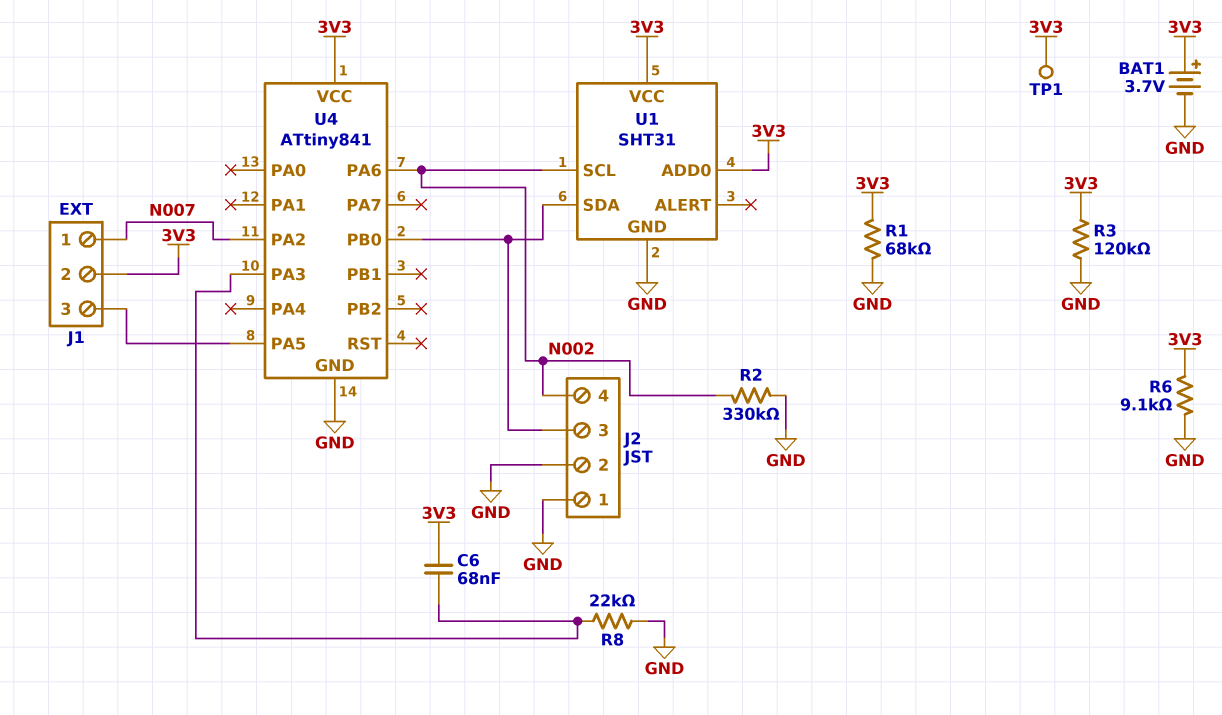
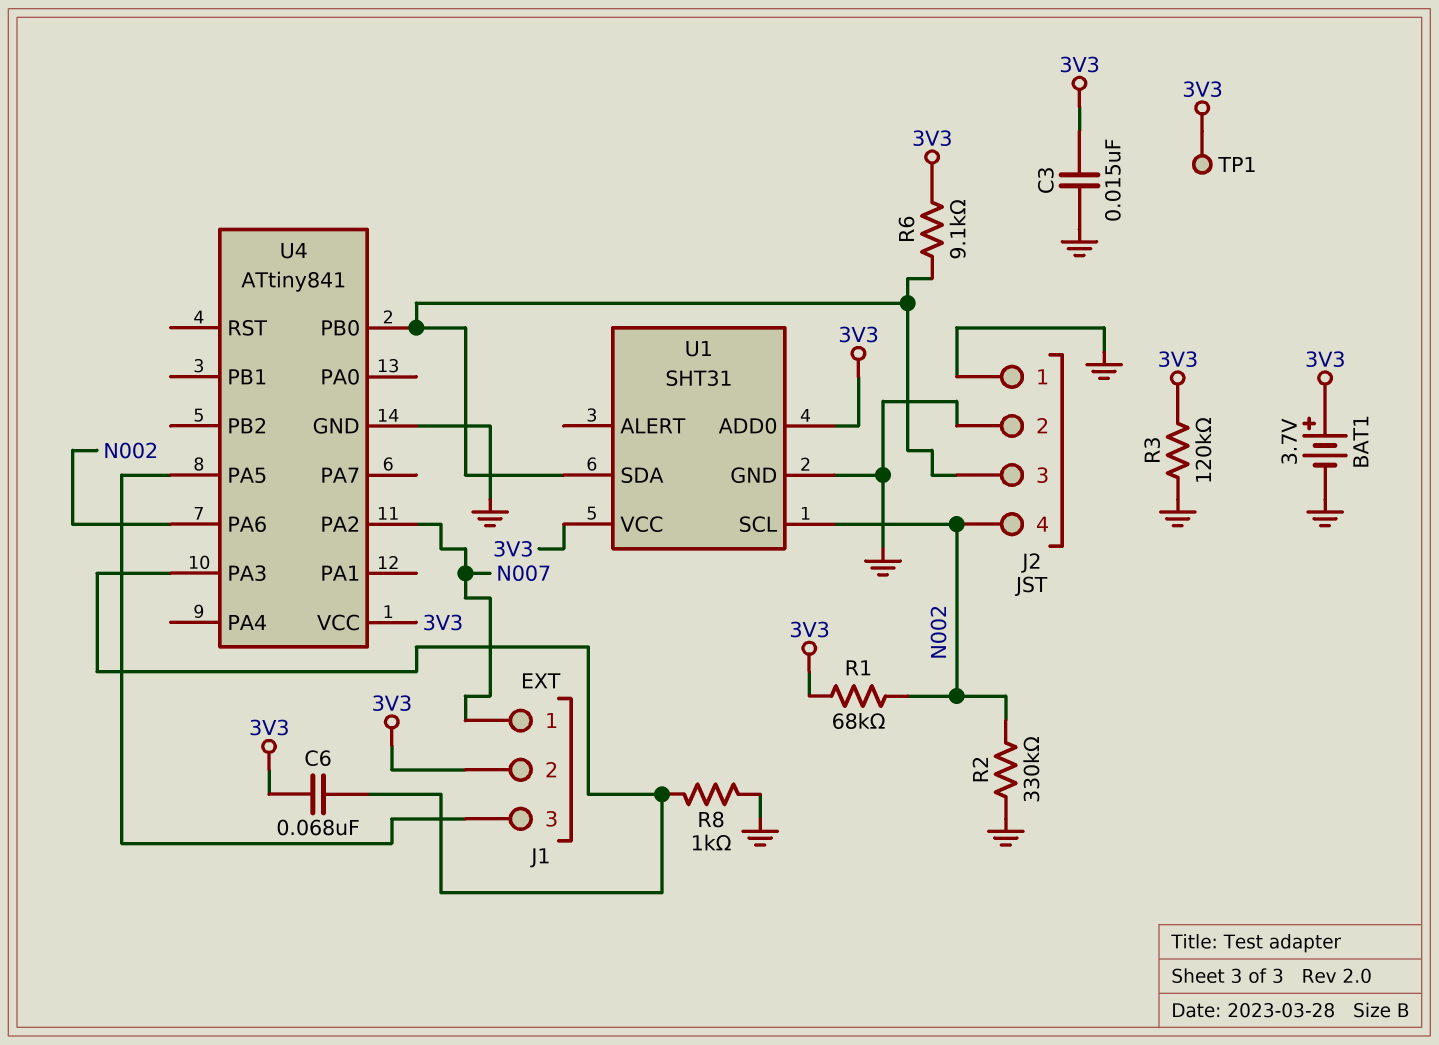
C3: none -> 15nF (3V3, GND)
R1: 68k (3V3, GND) -> 68k (3V3, N002)
R6: 9.1k (3V3, GND) -> 9.1k (3V3, J2/3)
R8: 22k (GND, U4/PA3) -> 1k (GND, U4/PA3)

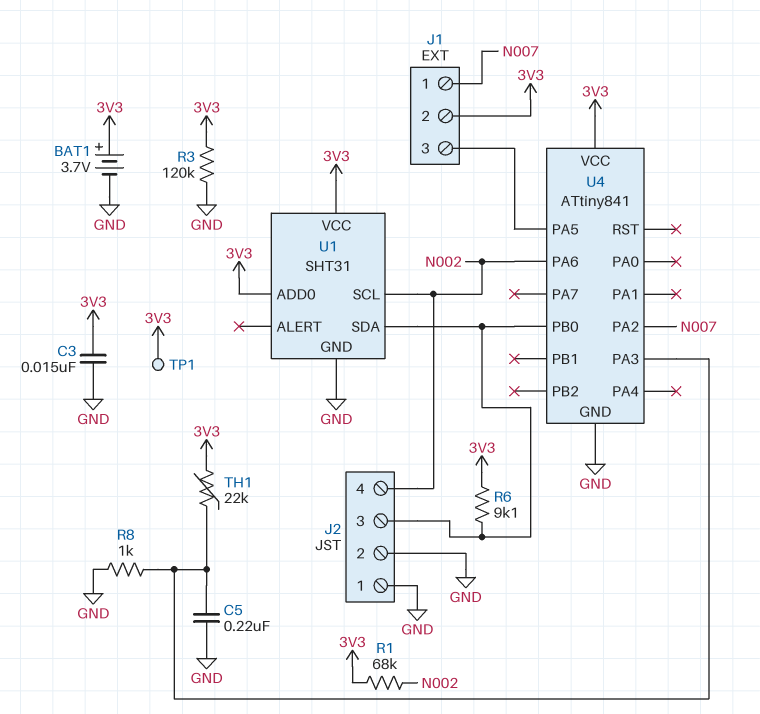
C5: none -> 220nF (GND, U4/PA3)
C6: 68nF (3V3, U4/PA3) -> none
R2: 330k (GND, N002) -> none
TH1: none -> 22k (3V3, U4/PA3)

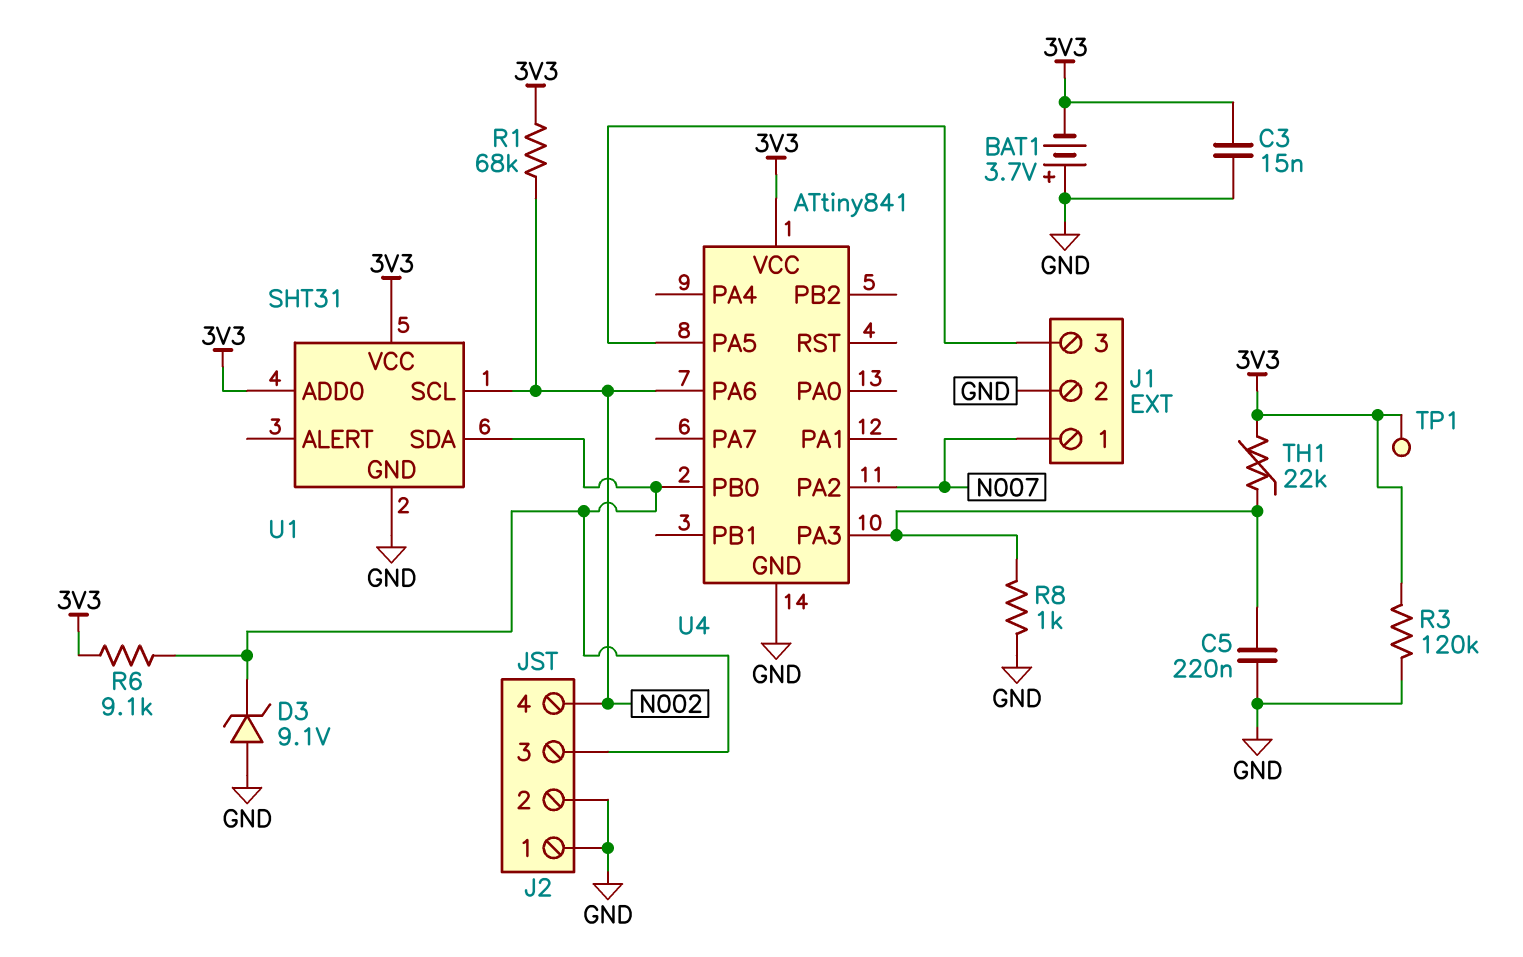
BAT1: 3.7V (plus 3V3, minus GND) -> 3.7V (plus GND, minus 3V3)
D3: none -> zener 9.1V (A GND, K J2/3)
J1 pin 2: 3V3 -> GND

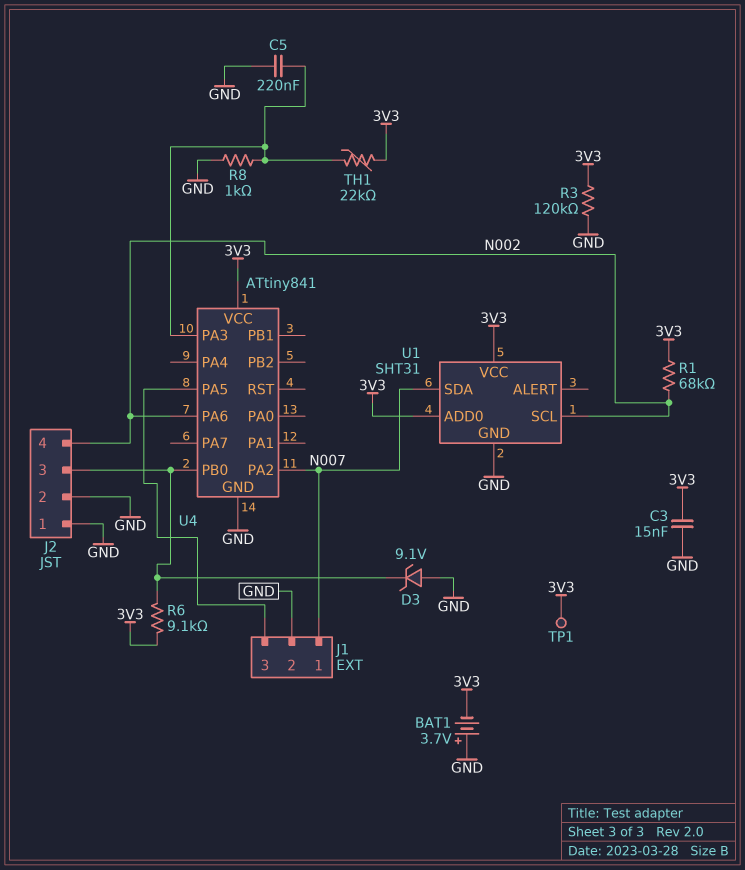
U1 pin SDA: J2/3 -> N007

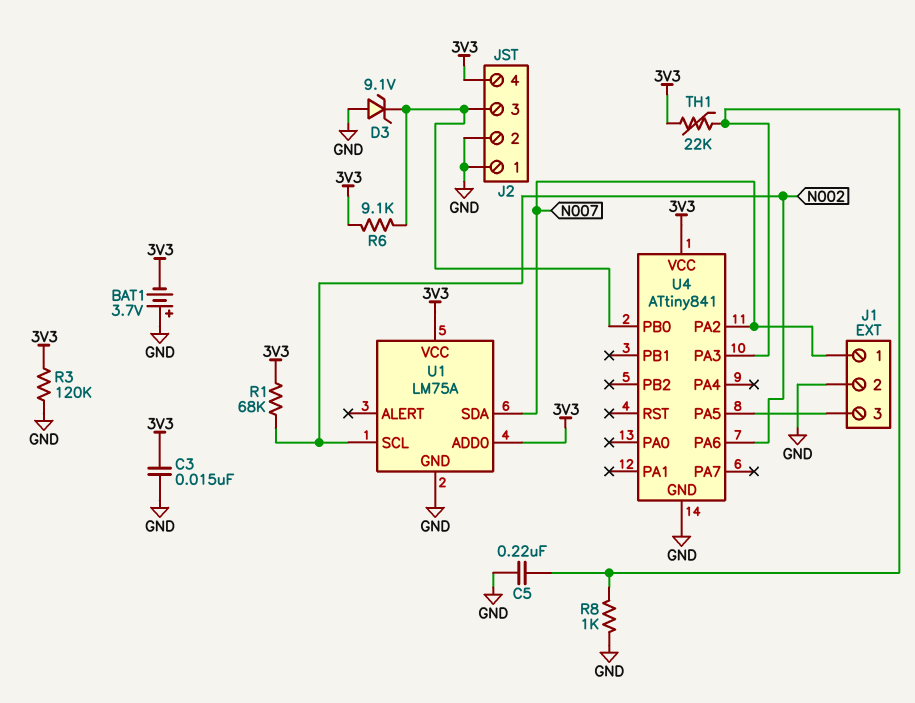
J2 pin 4: N002 -> 3V3
TP1: test point (3V3) -> none
U1: SHT31 -> LM75A

